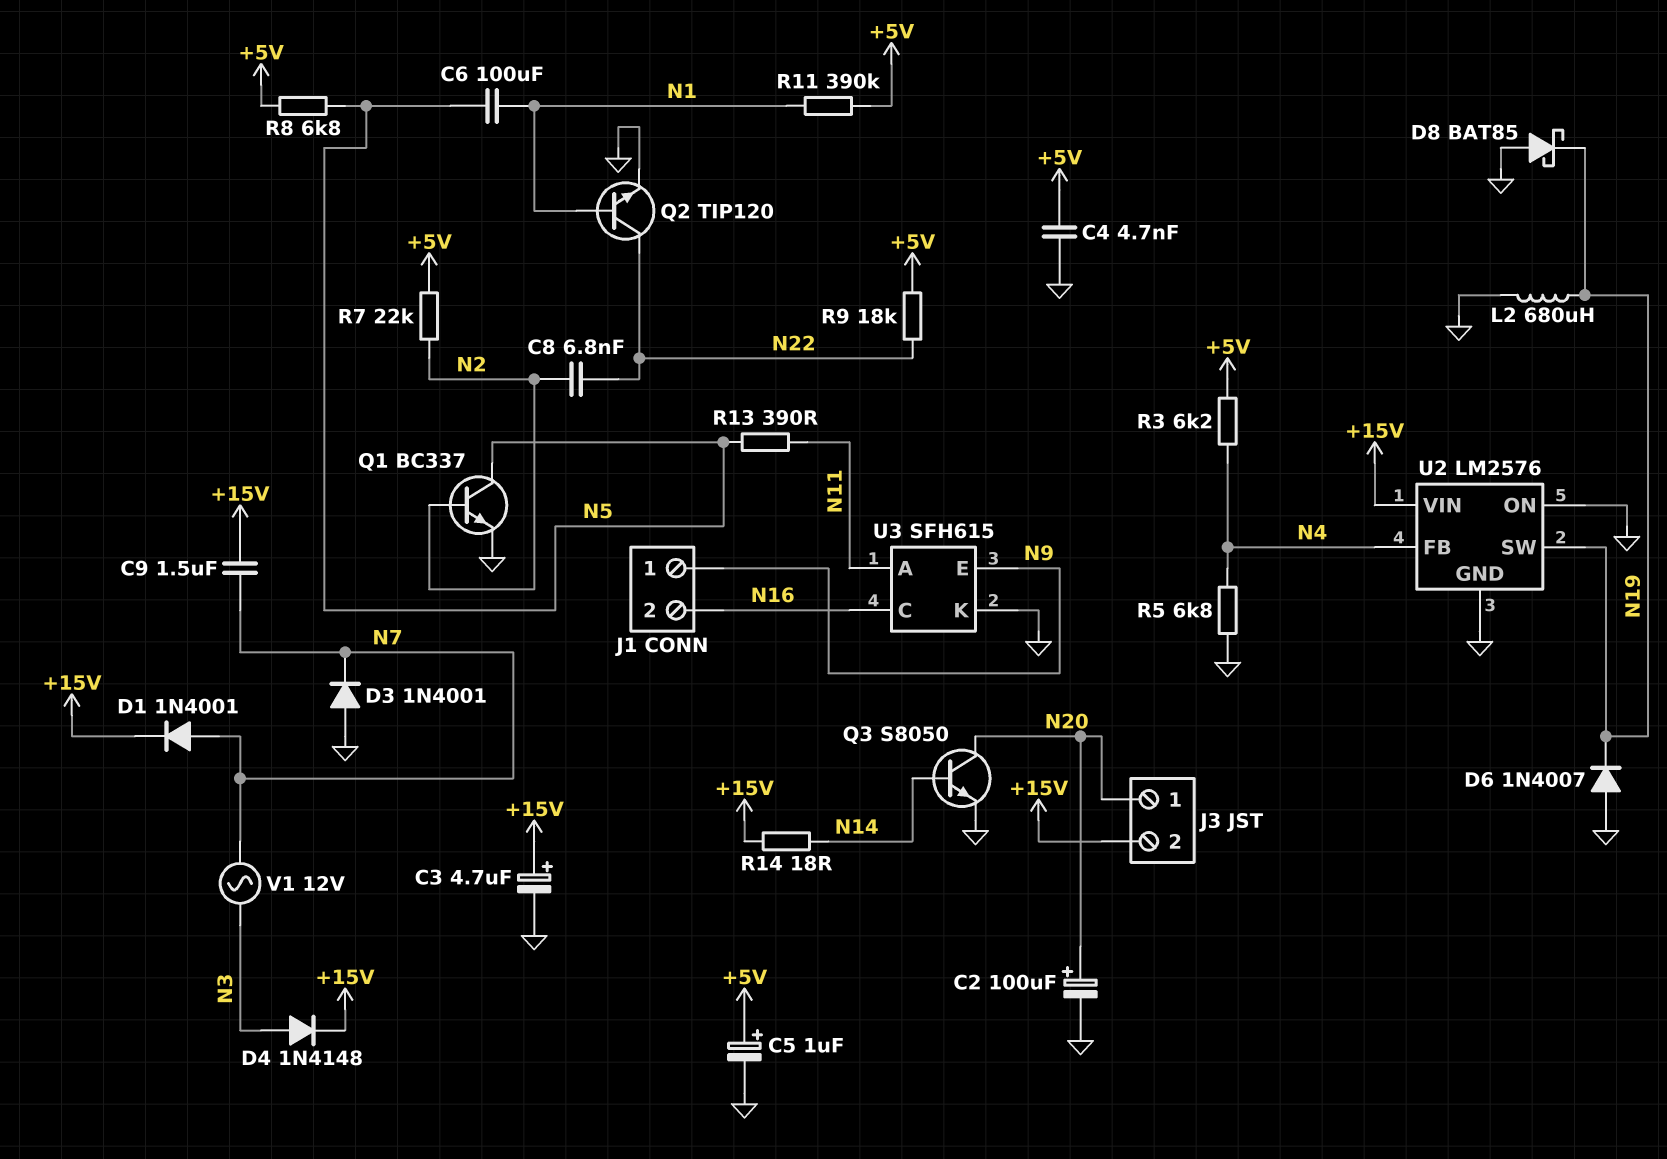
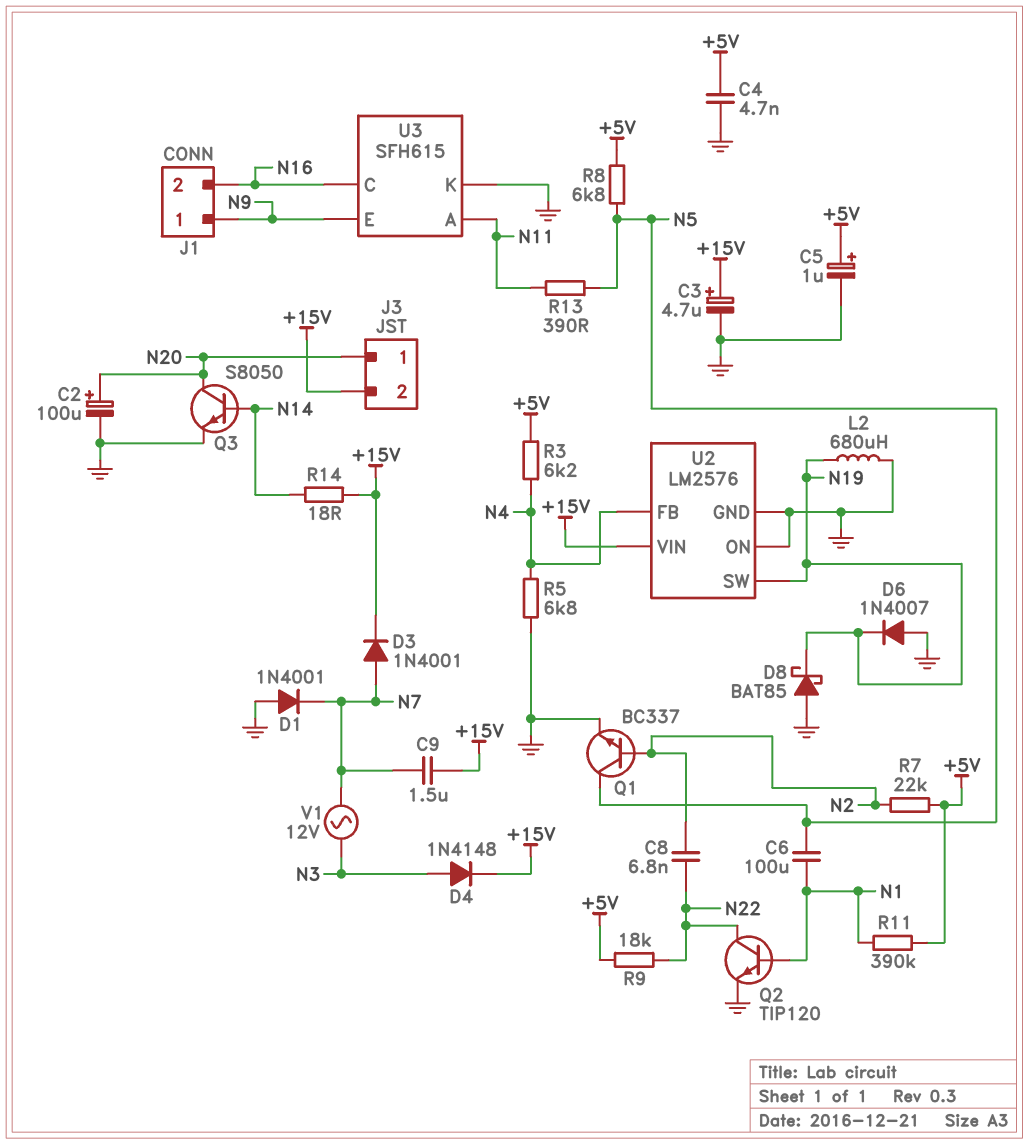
D1: diode 1N4001 (A N7, K +15V) -> diode 1N4001 (A GND, K N7)
D3: diode 1N4001 (A GND, K N7) -> diode 1N4001 (A N7, K +15V)

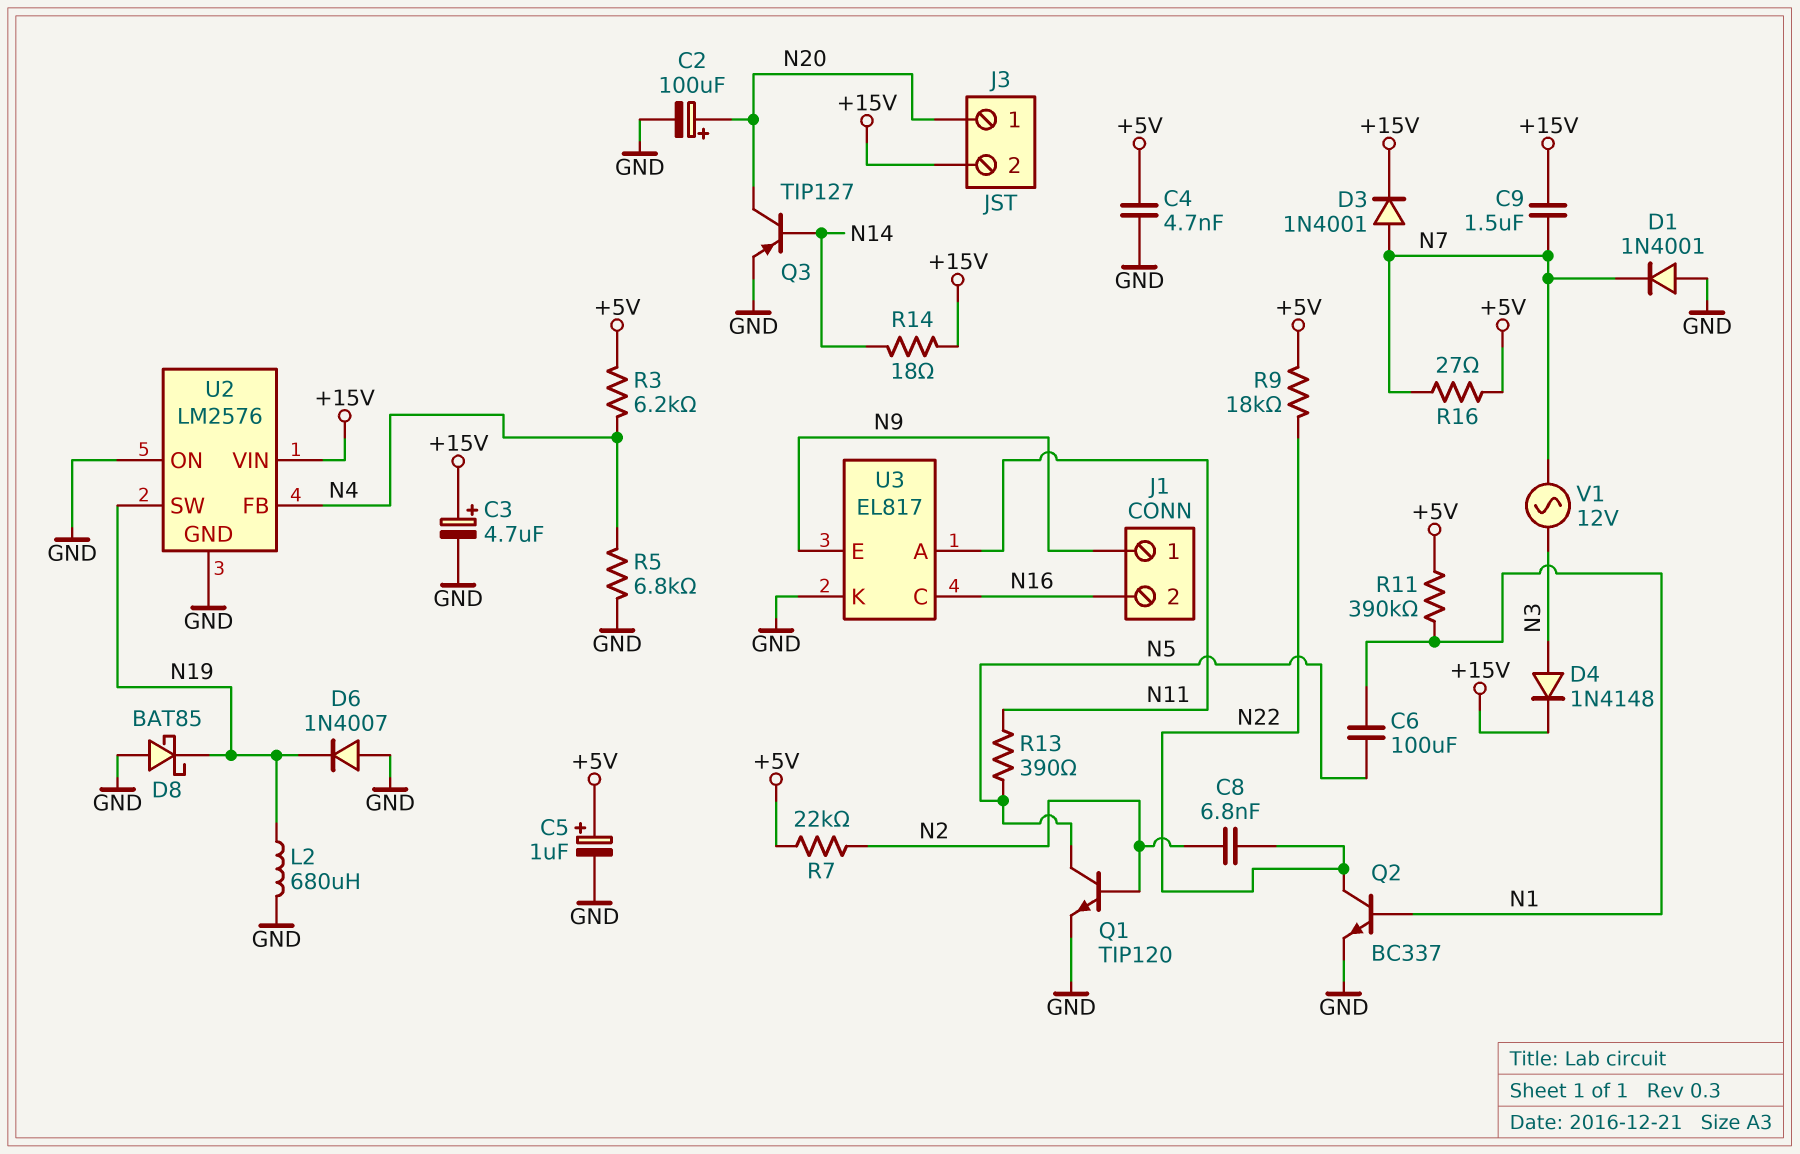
Q1: NPN BC337 (B N2, C N5, E GND) -> NPN TIP120 (B N2, C N5, E GND)
Q2: NPN TIP120 (B N1, C N22, E GND) -> NPN BC337 (B N1, C N22, E GND)
Q3: NPN S8050 (B N14, C N20, E GND) -> PNP TIP127 (B N14, C N20, E GND)
R8: 6.8k (+5V, N5) -> none
R16: none -> 27 (+5V, N7)
U3: SFH615 -> EL817

